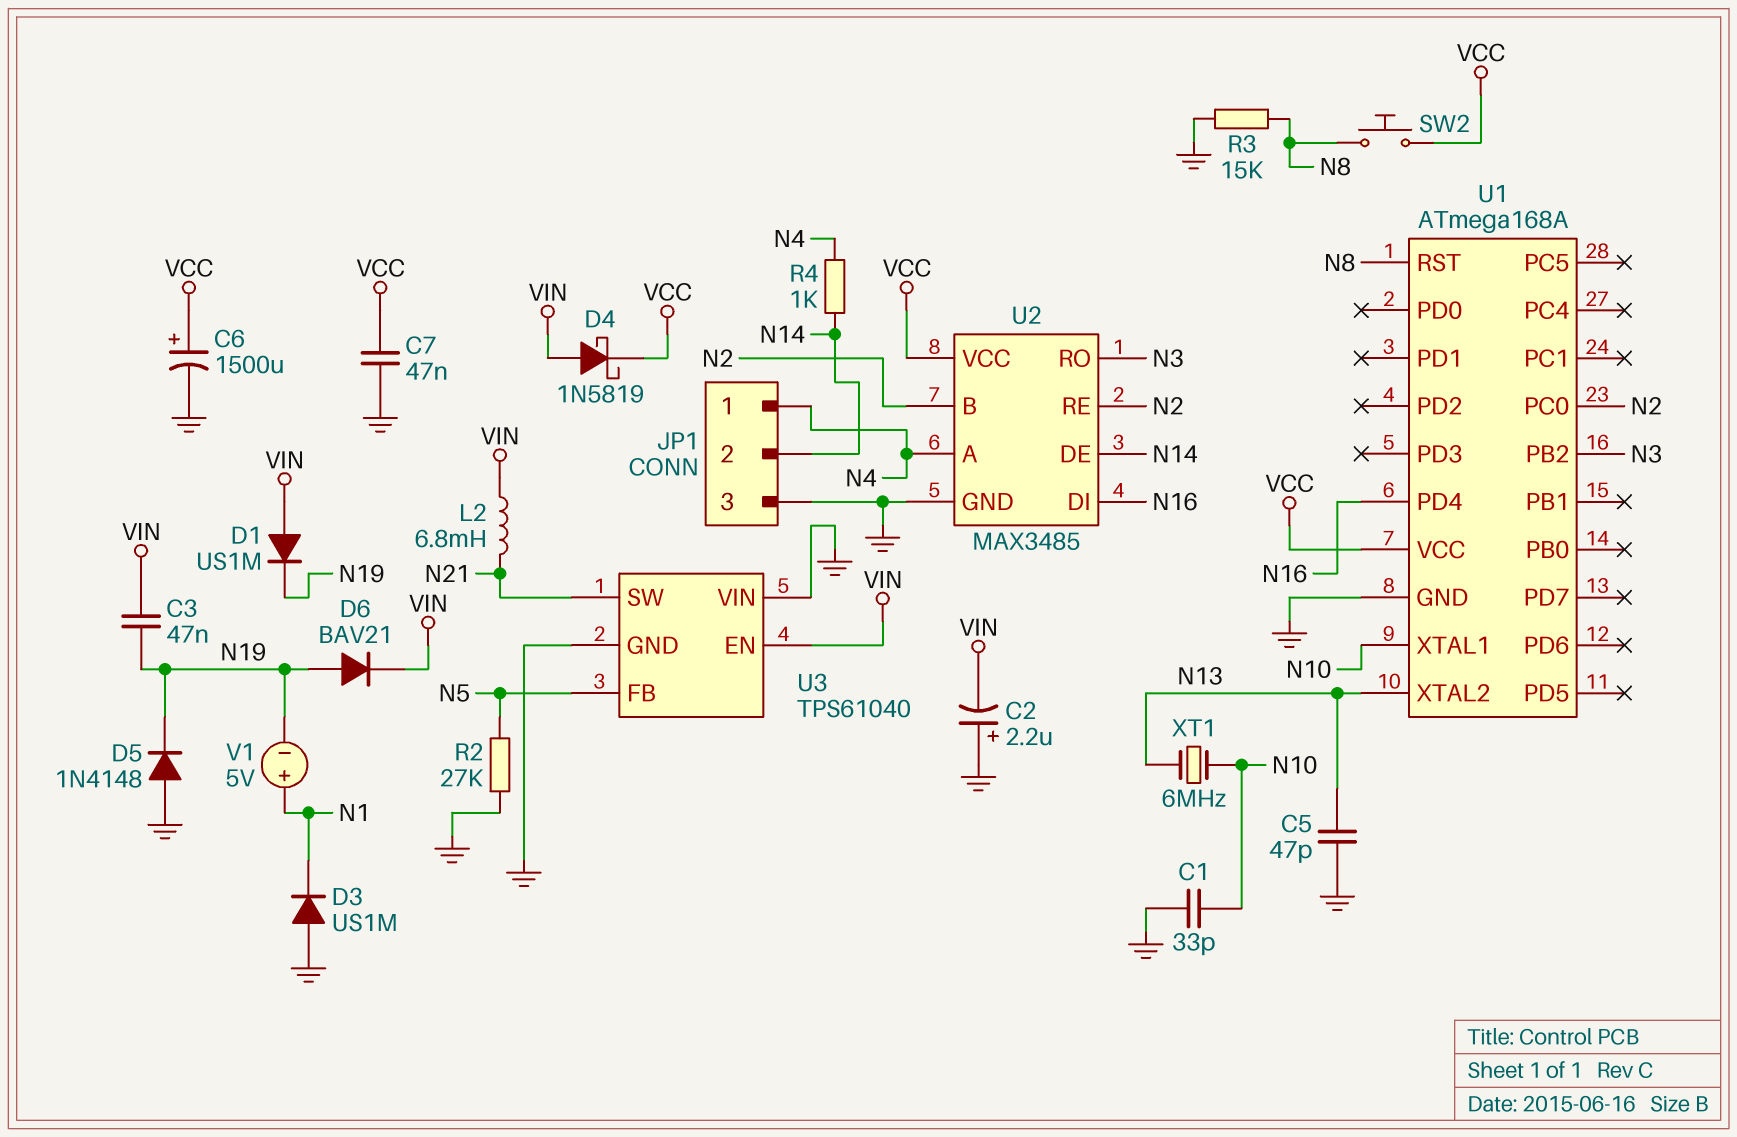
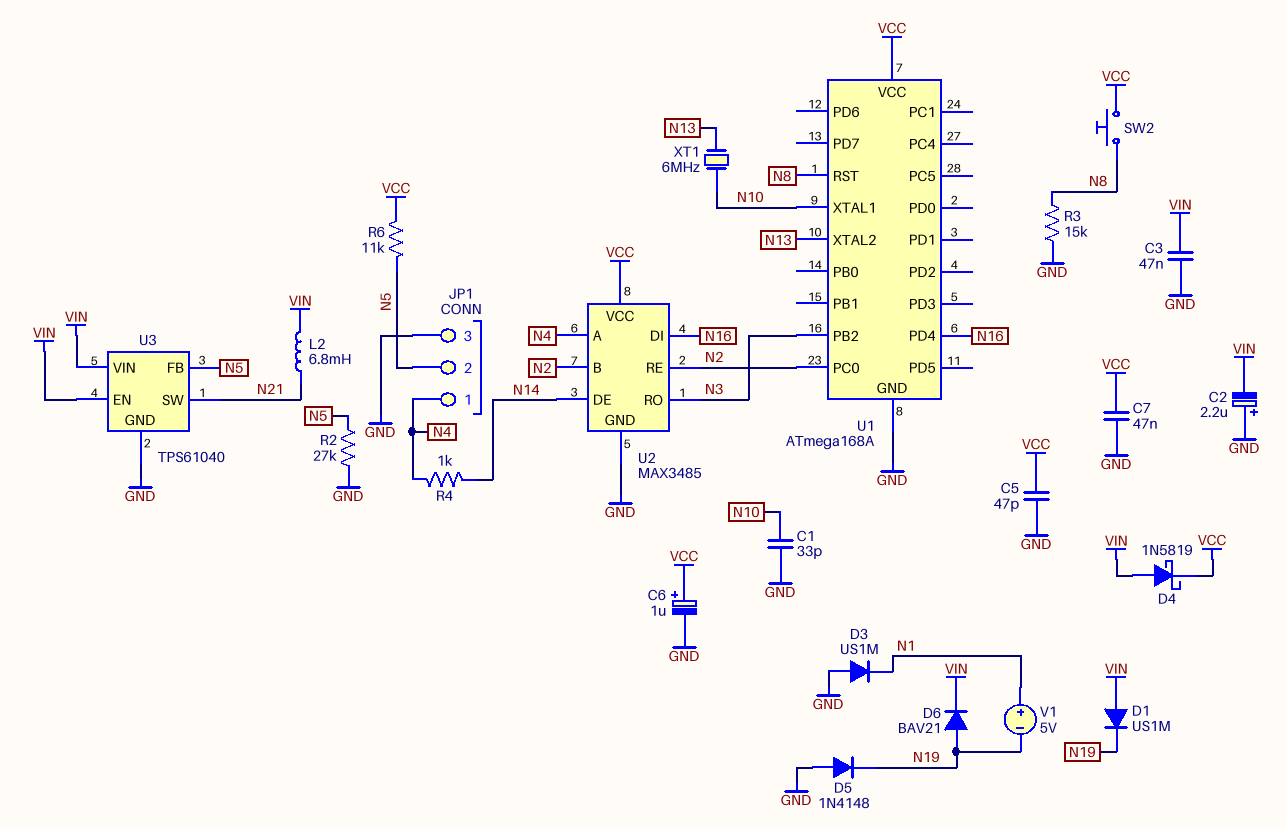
C3: 47nF (N19, VIN) -> 47nF (GND, VIN)
C5: 47pF (GND, N13) -> 47pF (GND, VCC)
C6: 1500uF (plus VCC, minus GND) -> 1uF (plus VCC, minus GND)
JP1 pin 2: N14 -> N5
R6: none -> 11k (N5, VCC)
U3 pin VIN: GND -> VIN

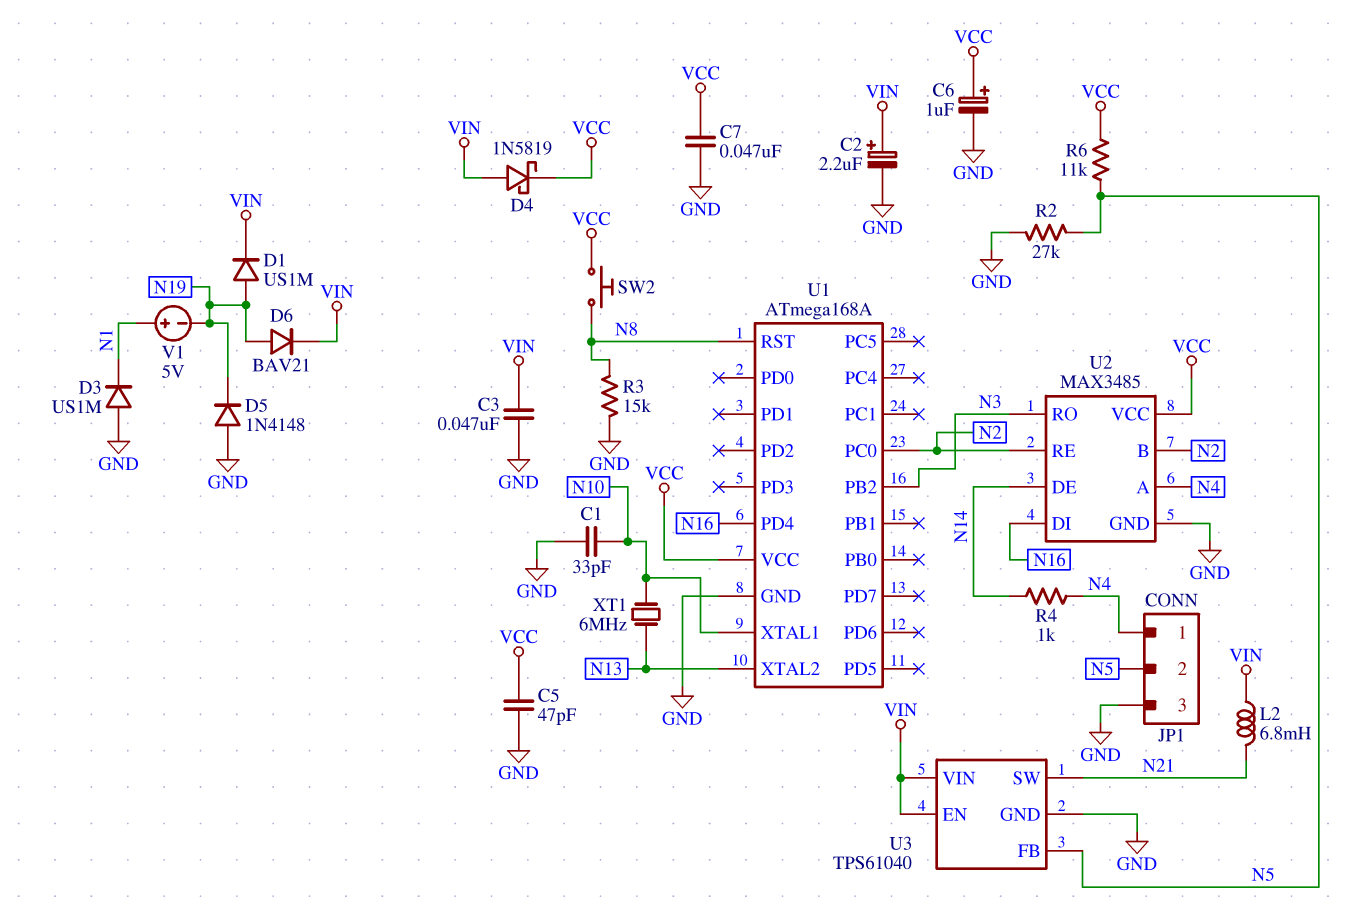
C2: 2.2uF (plus GND, minus VIN) -> 2.2uF (plus VIN, minus GND)
D1: diode US1M (A VIN, K N19) -> diode US1M (A N19, K VIN)

